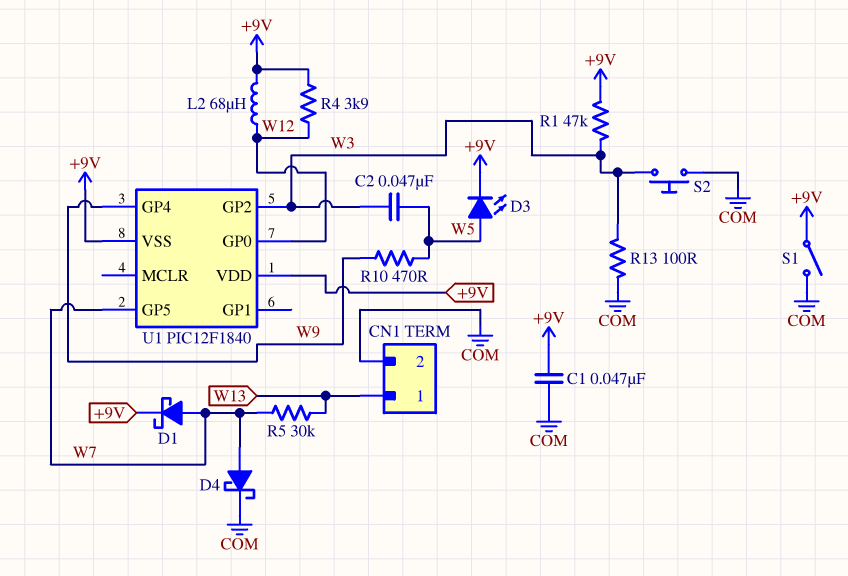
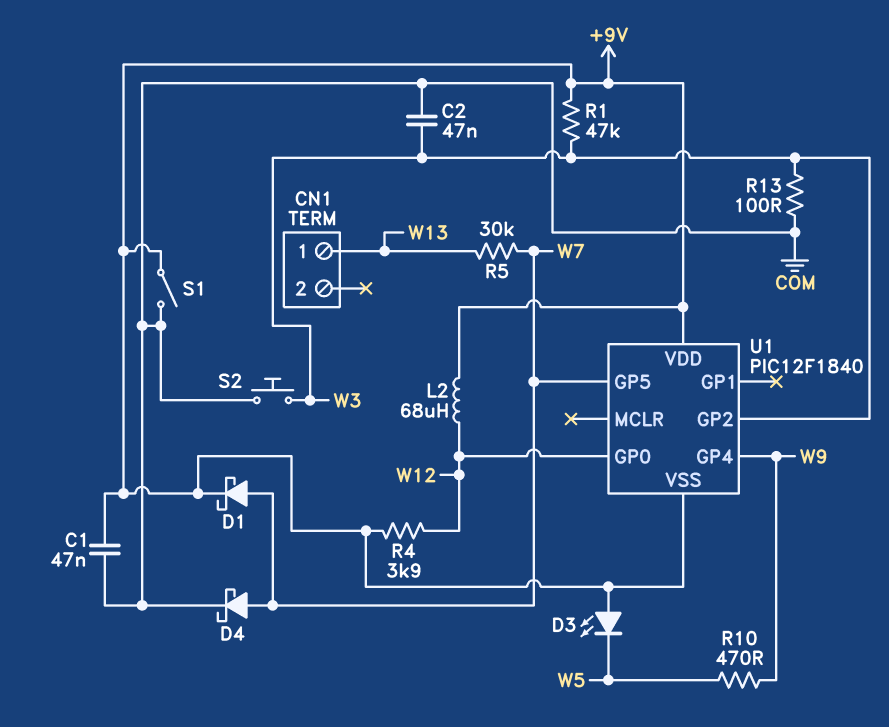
C2: 47nF (W3, W5) -> 47nF (COM, W3)
CN1 pin 2: COM -> none
D3: LED (A W5, K +9V) -> LED (A +9V, K W5)

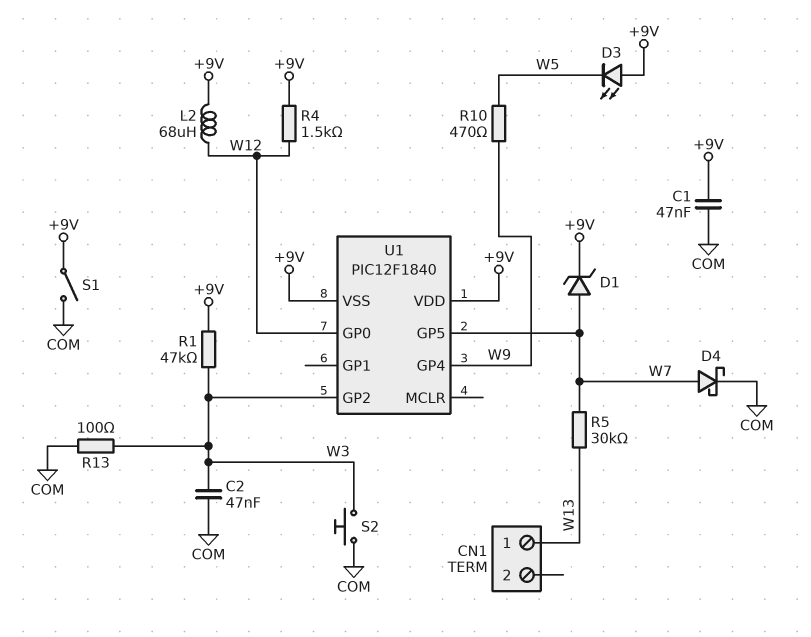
D1: schottky (A W7, K +9V) -> zener (A W7, K +9V)
R4: 3.9k (+9V, W12) -> 1.5k (+9V, W12)

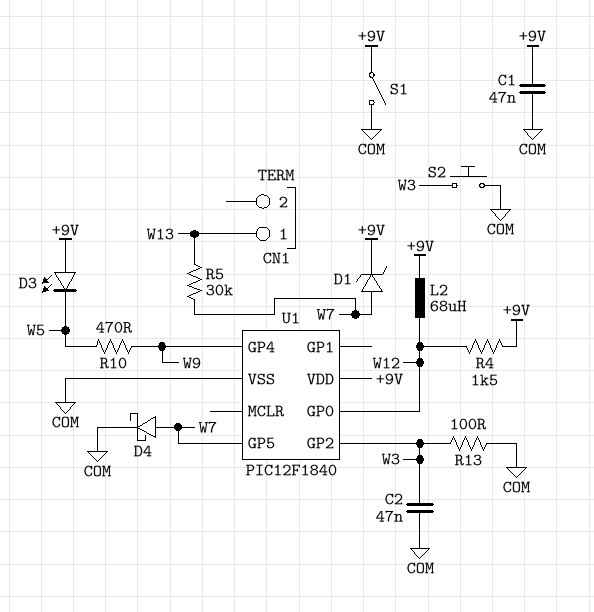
R1: 47k (+9V, W3) -> none
U1 pin VSS: +9V -> COM

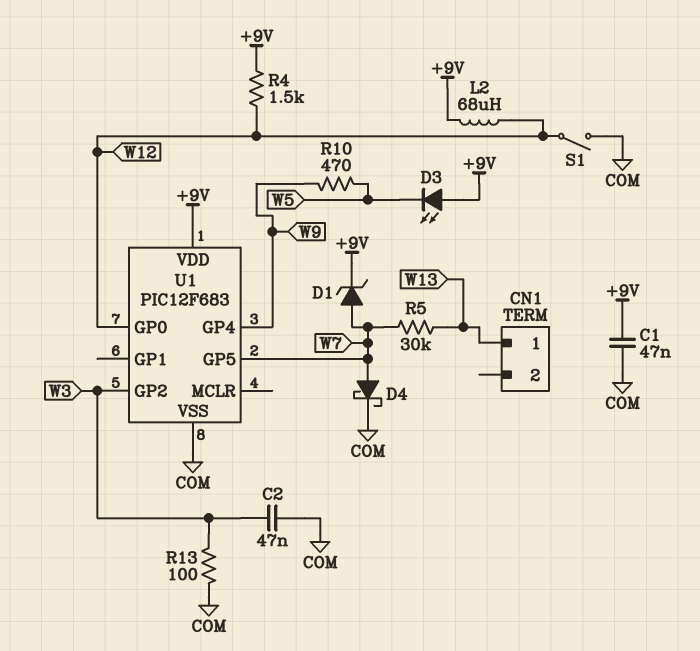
S1: switch (+9V, COM) -> switch (COM, W12)
S2: button (COM, W3) -> none
U1: PIC12F1840 -> PIC12F683

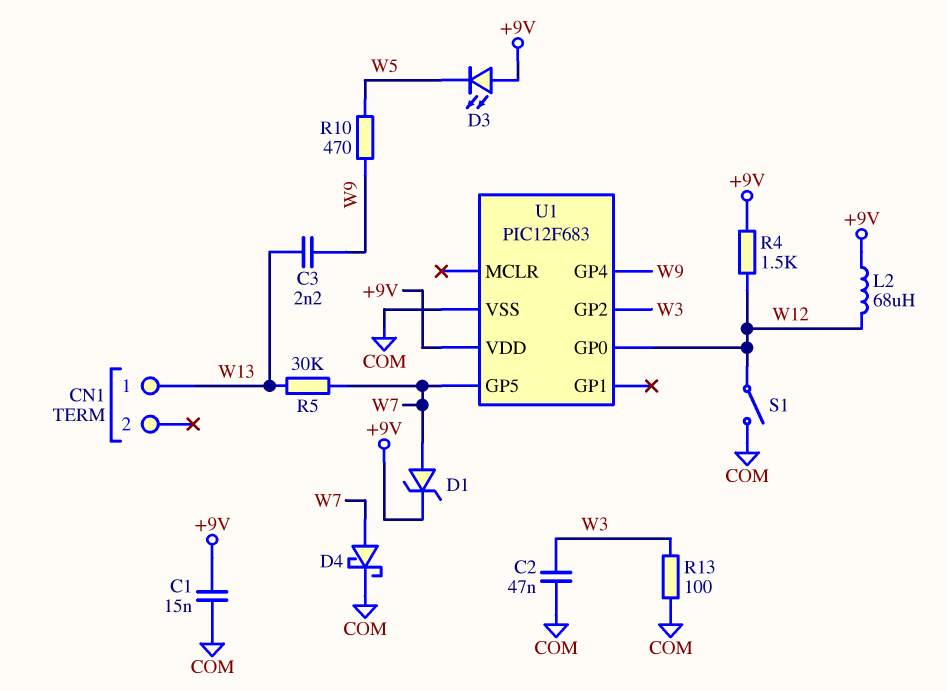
C1: 47nF (+9V, COM) -> 15nF (+9V, COM)
C3: none -> 2.2nF (W9, W13)

